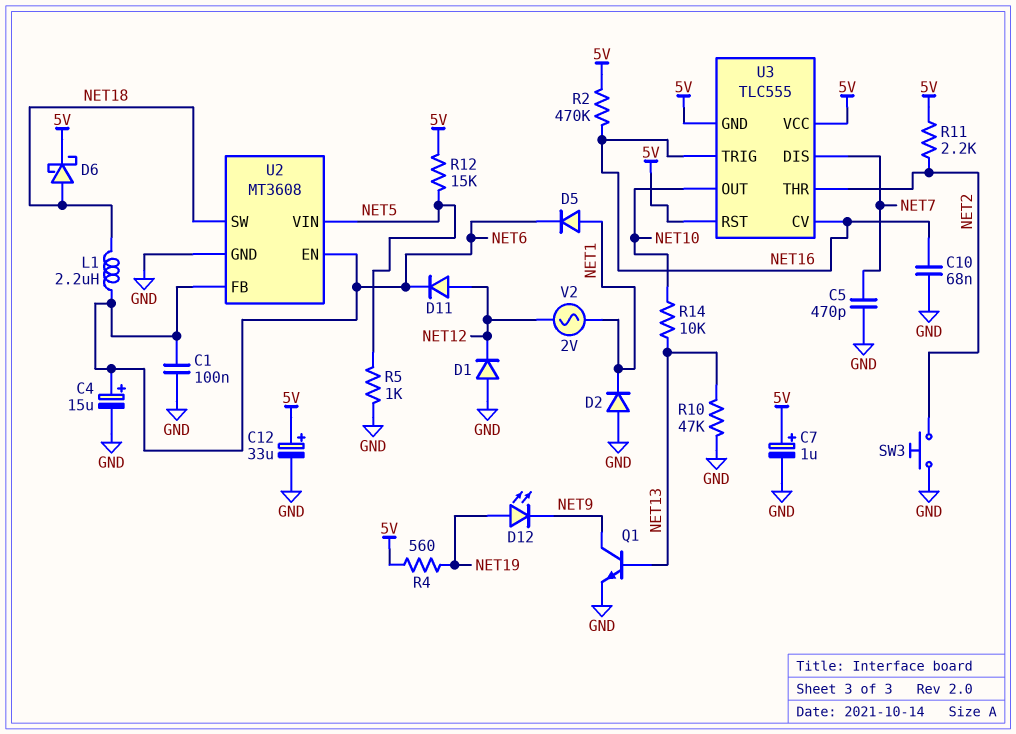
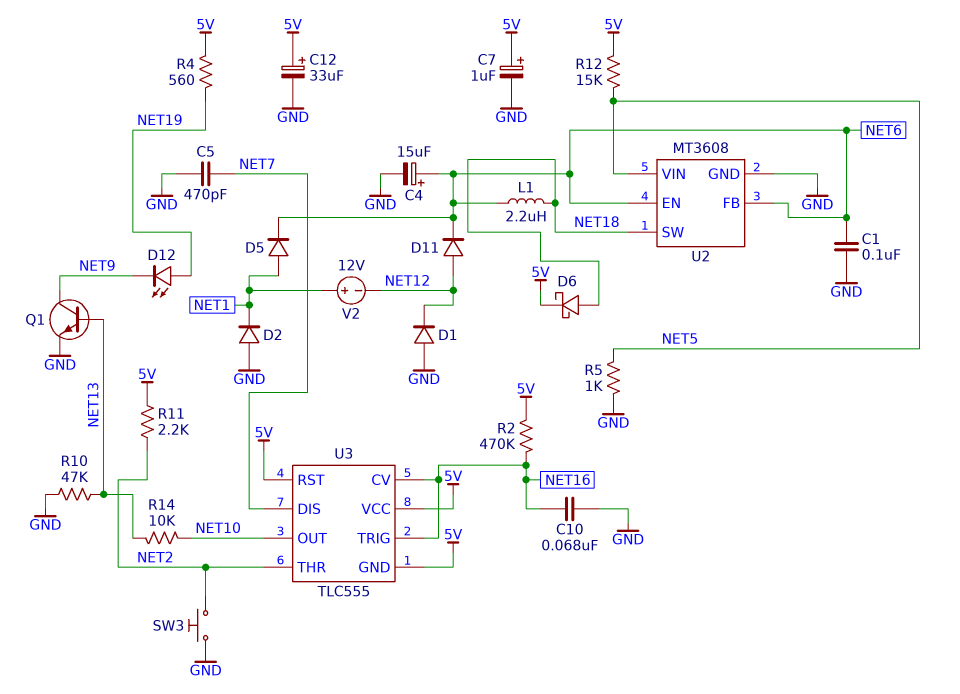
V2: AC 2V (NET1, NET12) -> 12V (plus NET1, minus NET12)

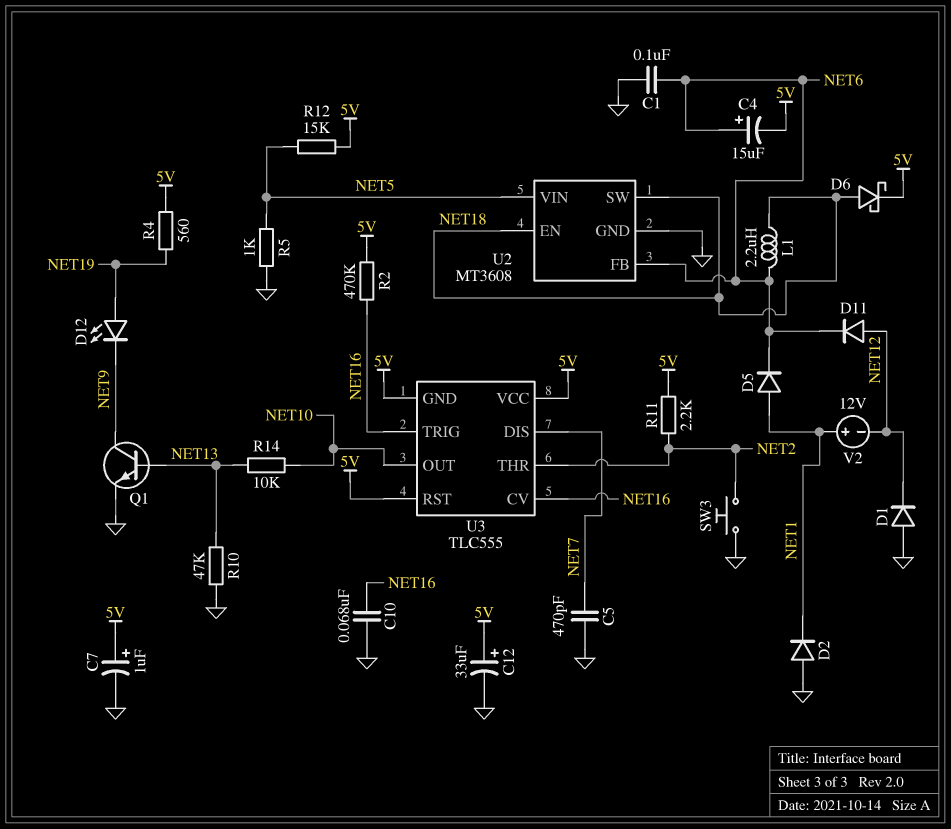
C4: 15uF (plus NET6, minus GND) -> 15uF (plus NET6, minus 5V)
U2 pin EN: NET6 -> NET18

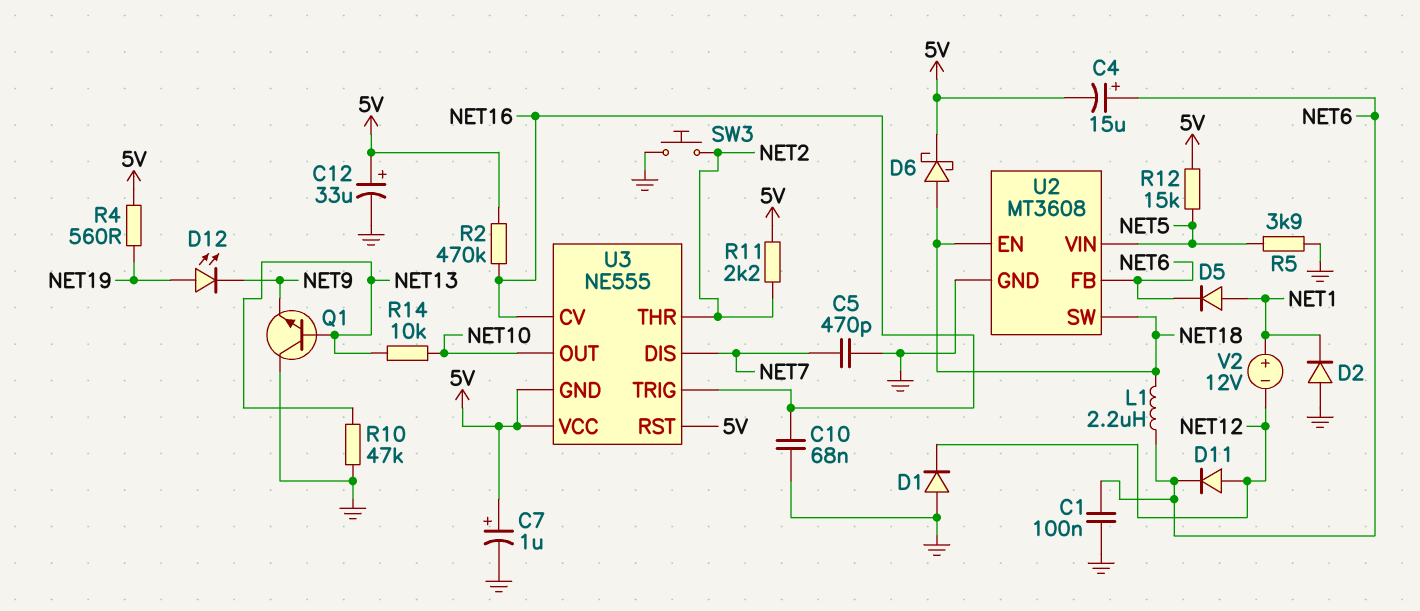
Q1: NPN (B NET13, C NET9, E GND) -> NPN (B NET13, C GND, E NET9)
R5: 1k (GND, NET5) -> 3.9k (GND, NET5)
U3: TLC555 -> NE555

